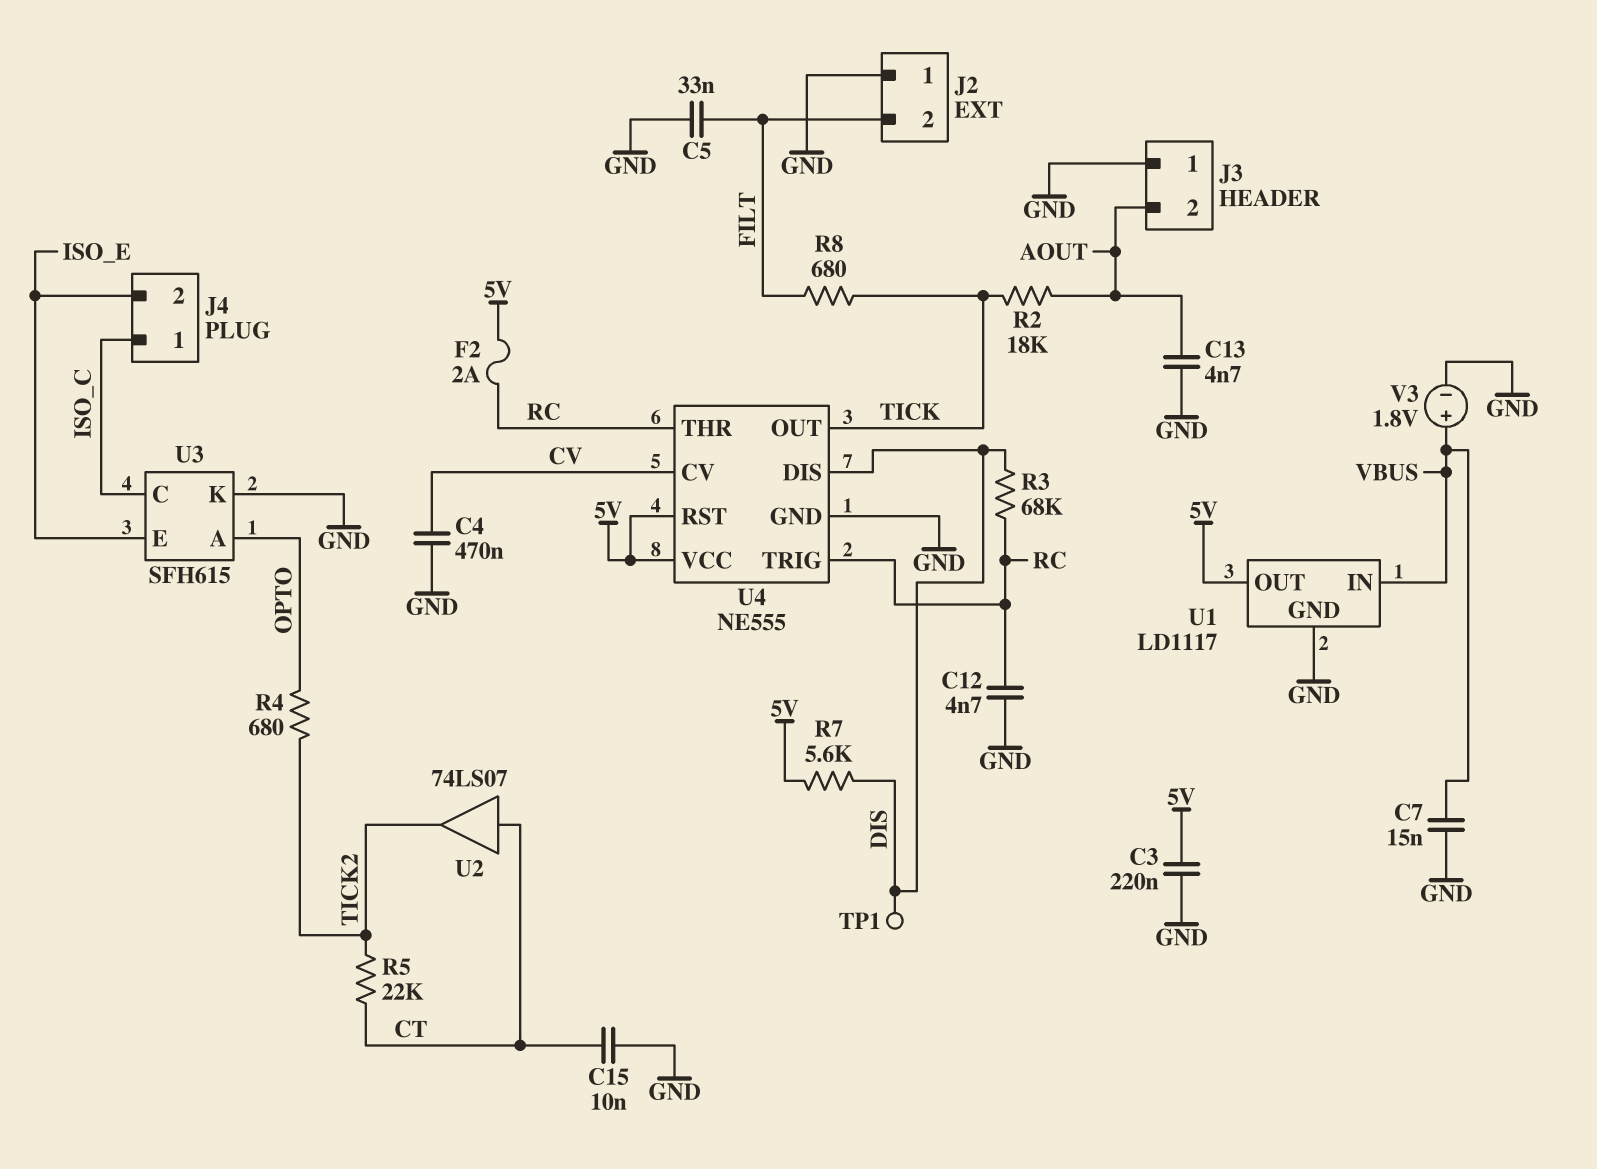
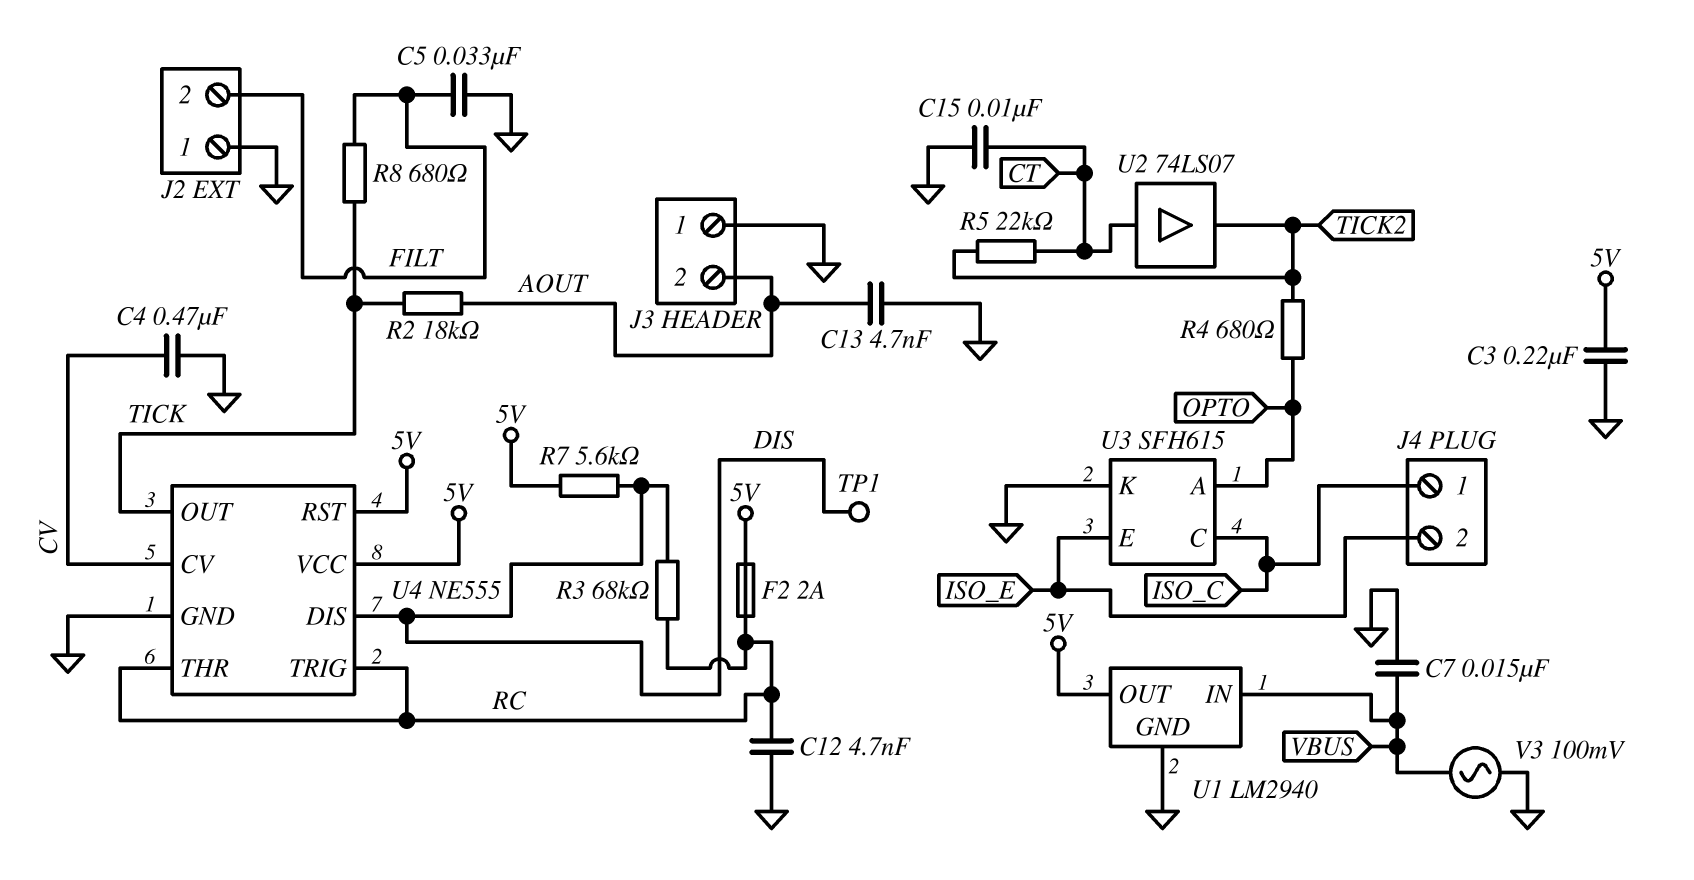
U1: LD1117 -> LM2940
V3: 1.8V (plus VBUS, minus GND) -> AC 100mV (GND, VBUS)

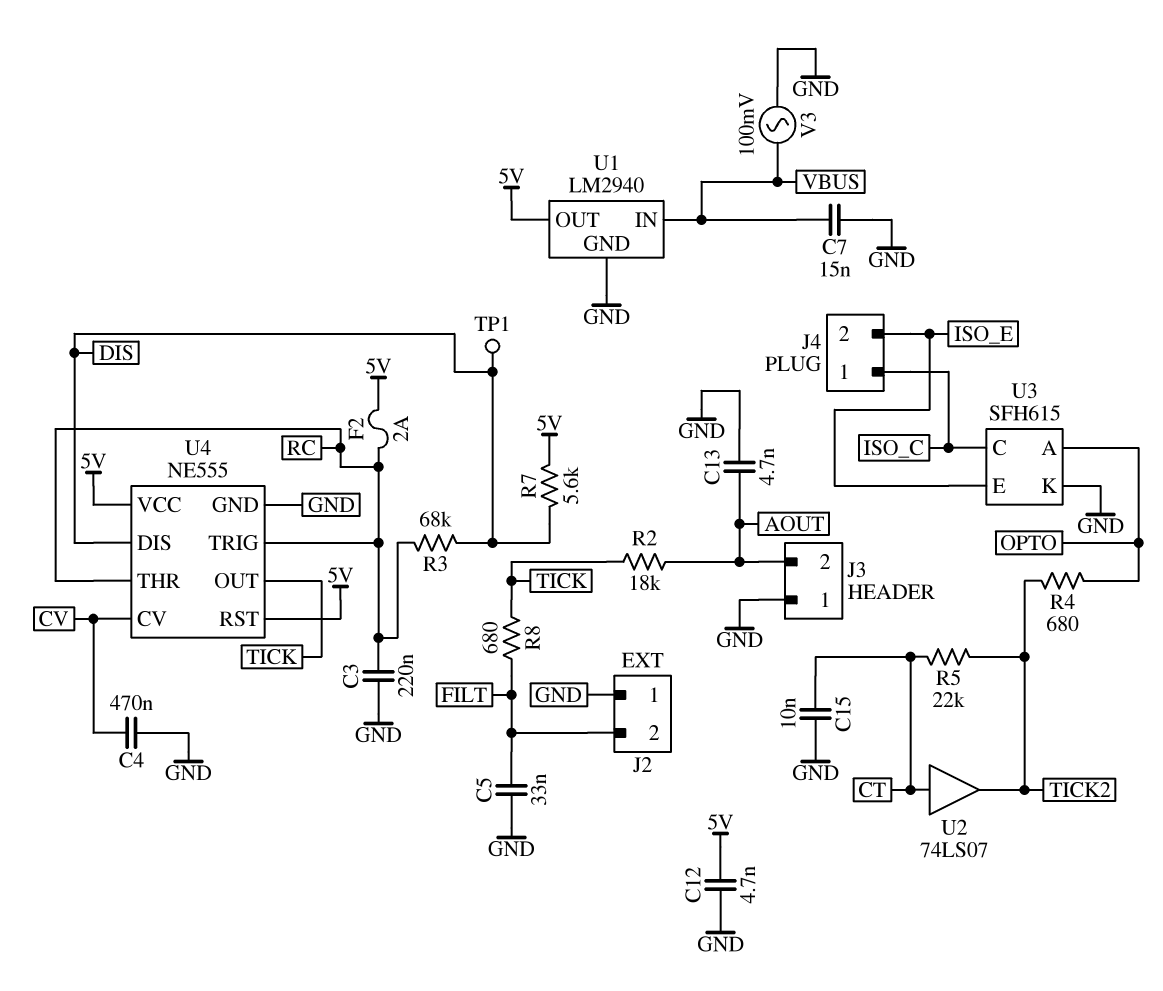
C3: 220nF (5V, GND) -> 220nF (GND, RC)
C12: 4.7nF (GND, RC) -> 4.7nF (5V, GND)

